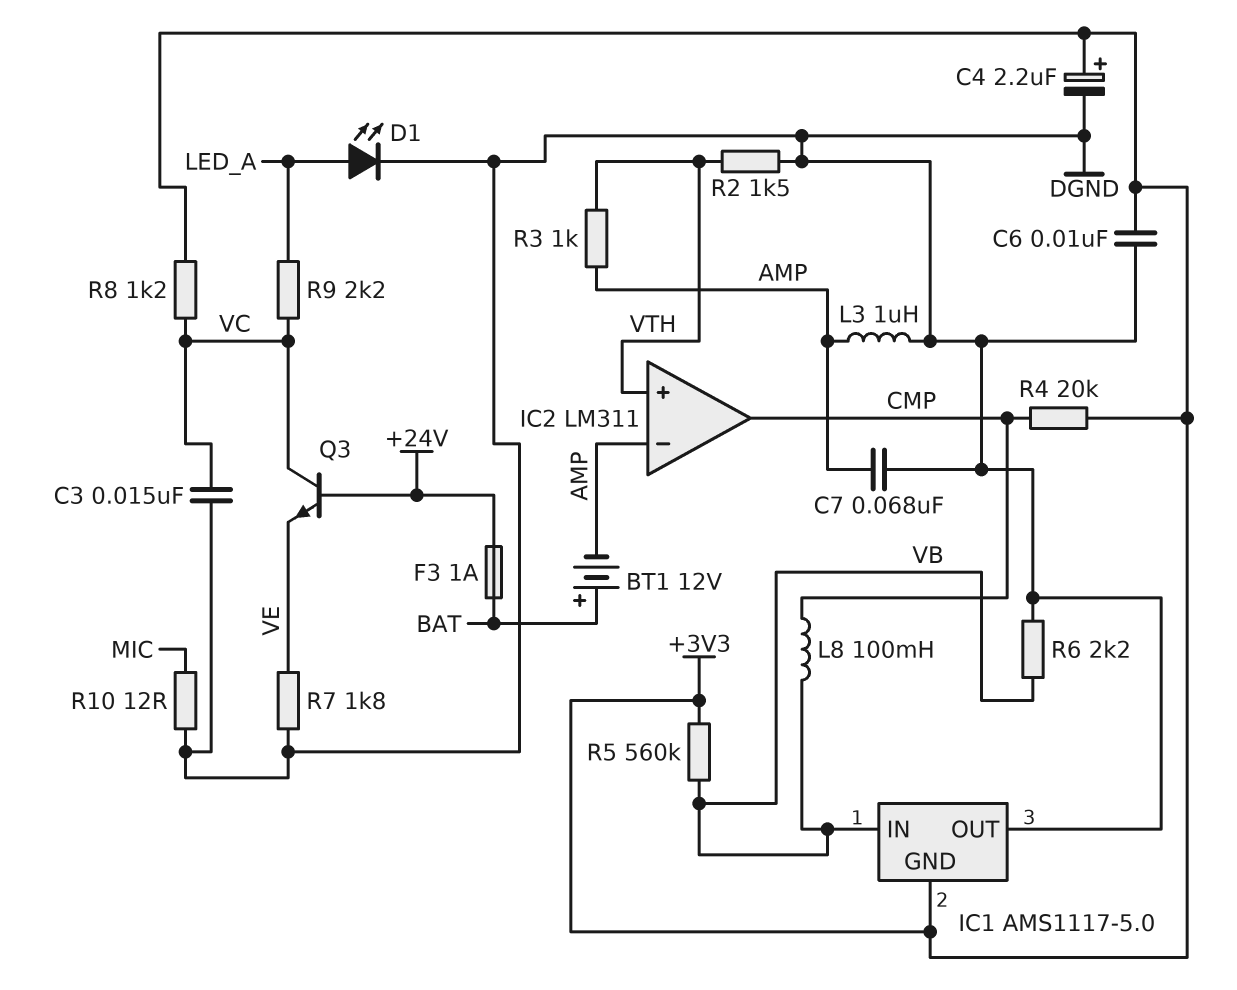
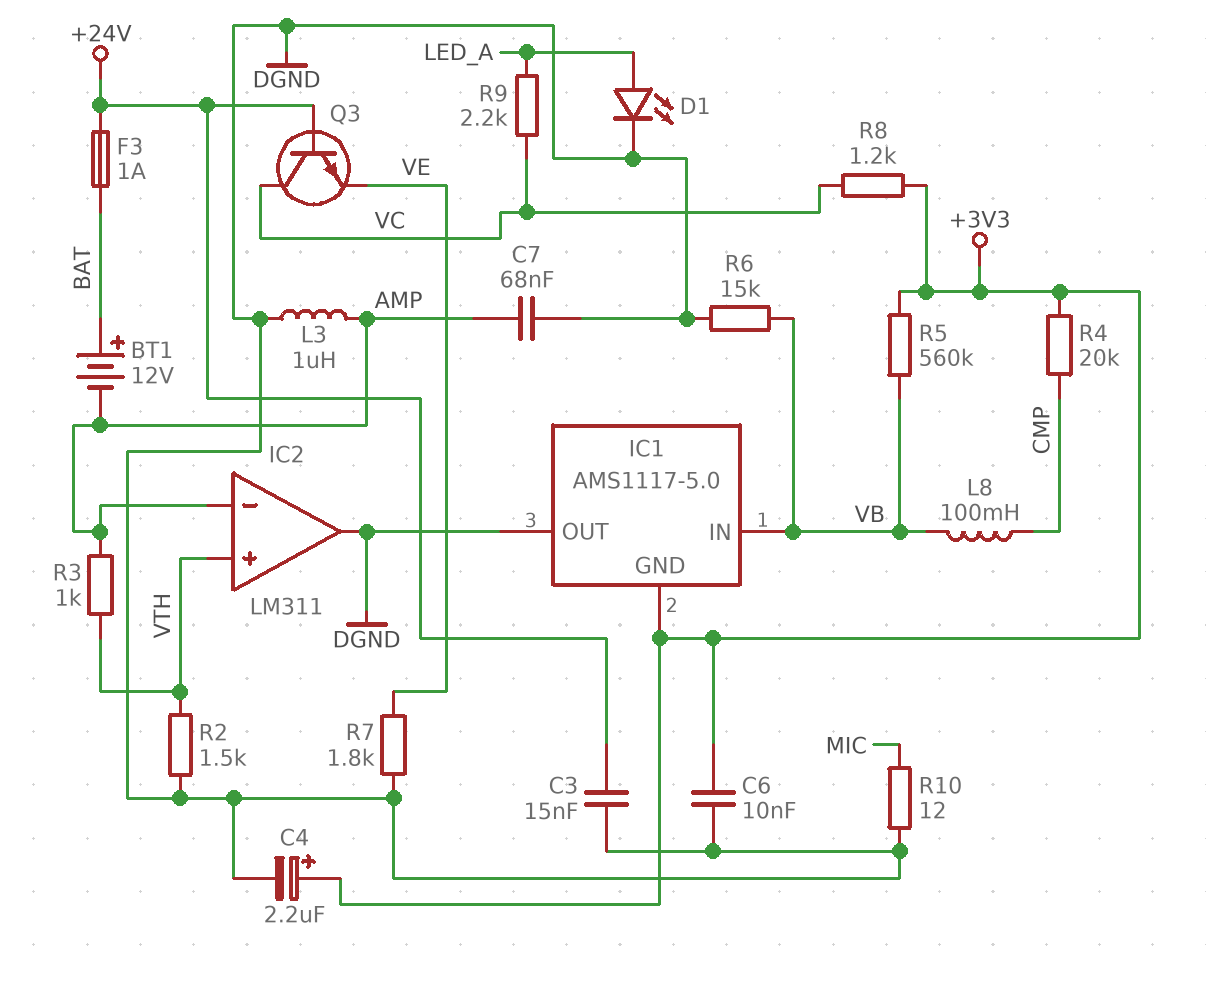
C3: 15nF (DGND, VC) -> 15nF (+24V, DGND)
IC2 pin out: CMP -> DGND
R6: 2.2k (DGND, VB) -> 15k (DGND, VB)

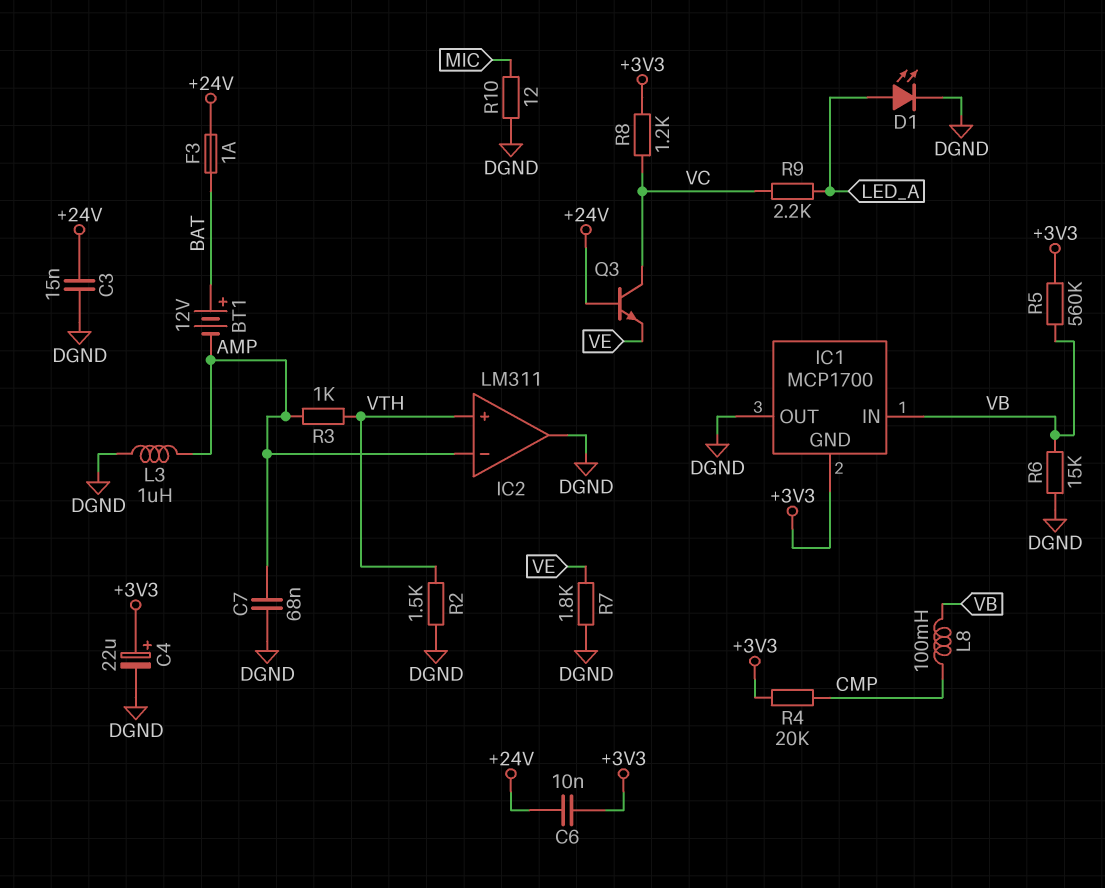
C4: 2.2uF (plus +3V3, minus DGND) -> 22uF (plus +3V3, minus DGND)
C6: 10nF (+3V3, DGND) -> 10nF (+3V3, +24V)
IC1: AMS1117-5.0 -> MCP1700

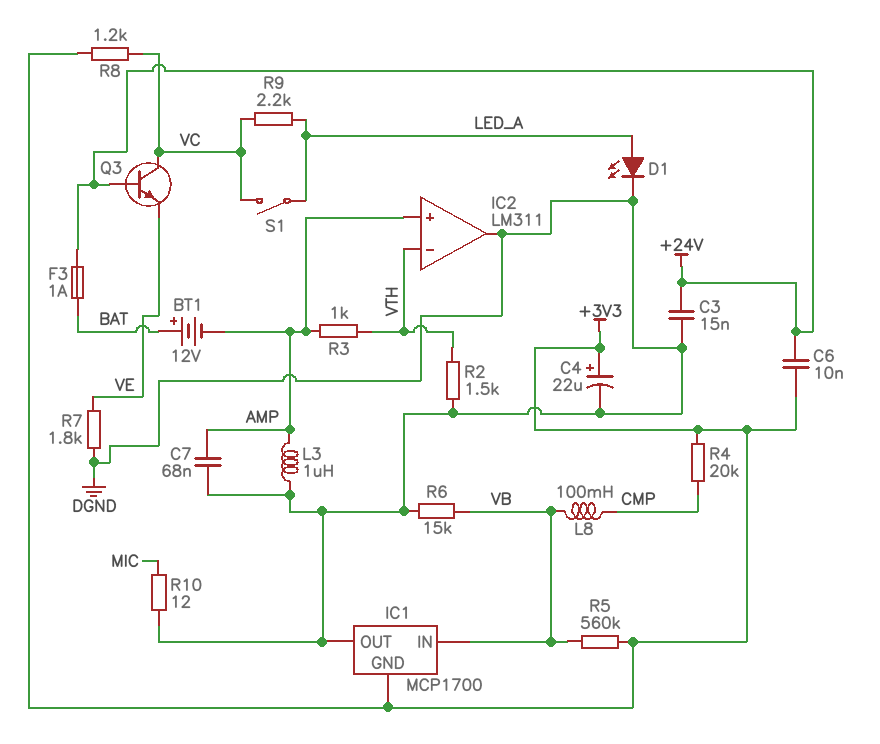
IC2 pin in+: VTH -> AMP
IC2 pin in-: AMP -> VTH
S1: none -> switch (LED_A, VC)

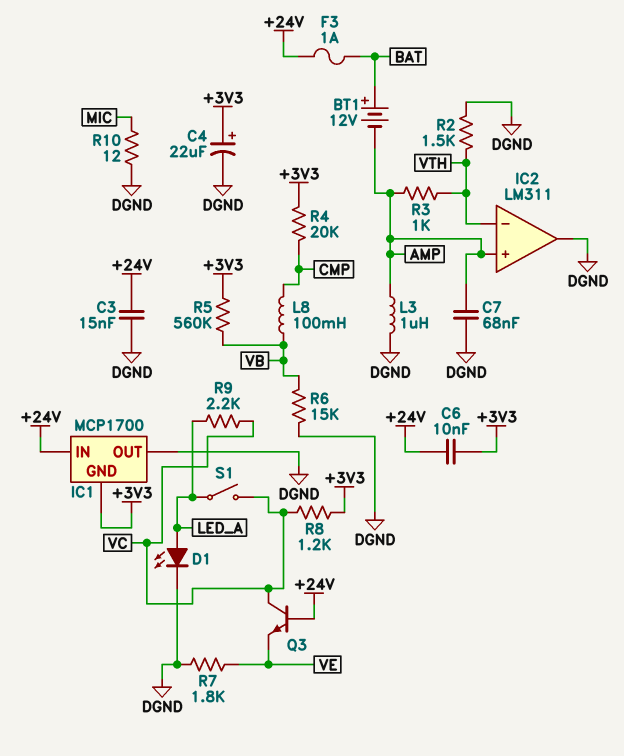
IC1 pin IN: VB -> +24V

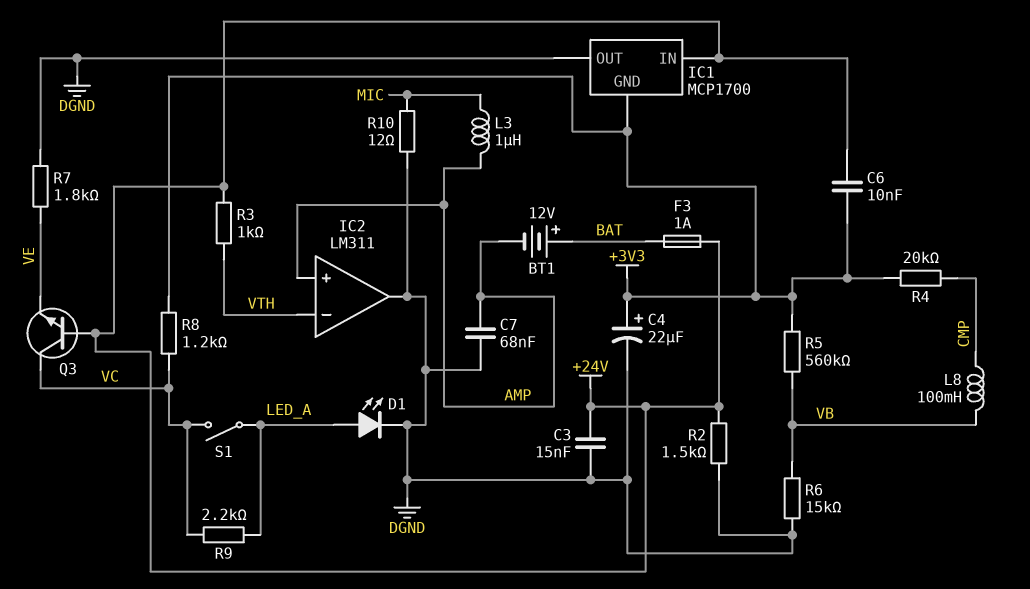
L3: 1uH (AMP, DGND) -> 1uH (AMP, MIC)
R2: 1.5k (DGND, VTH) -> 1.5k (+24V, DGND)
R3: 1k (AMP, VTH) -> 1k (+24V, VTH)

